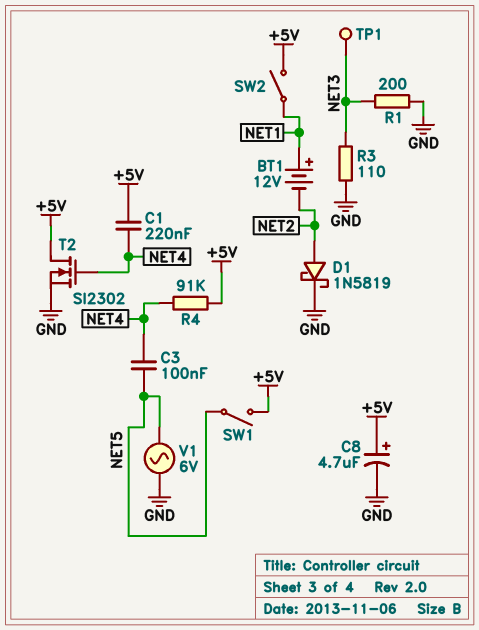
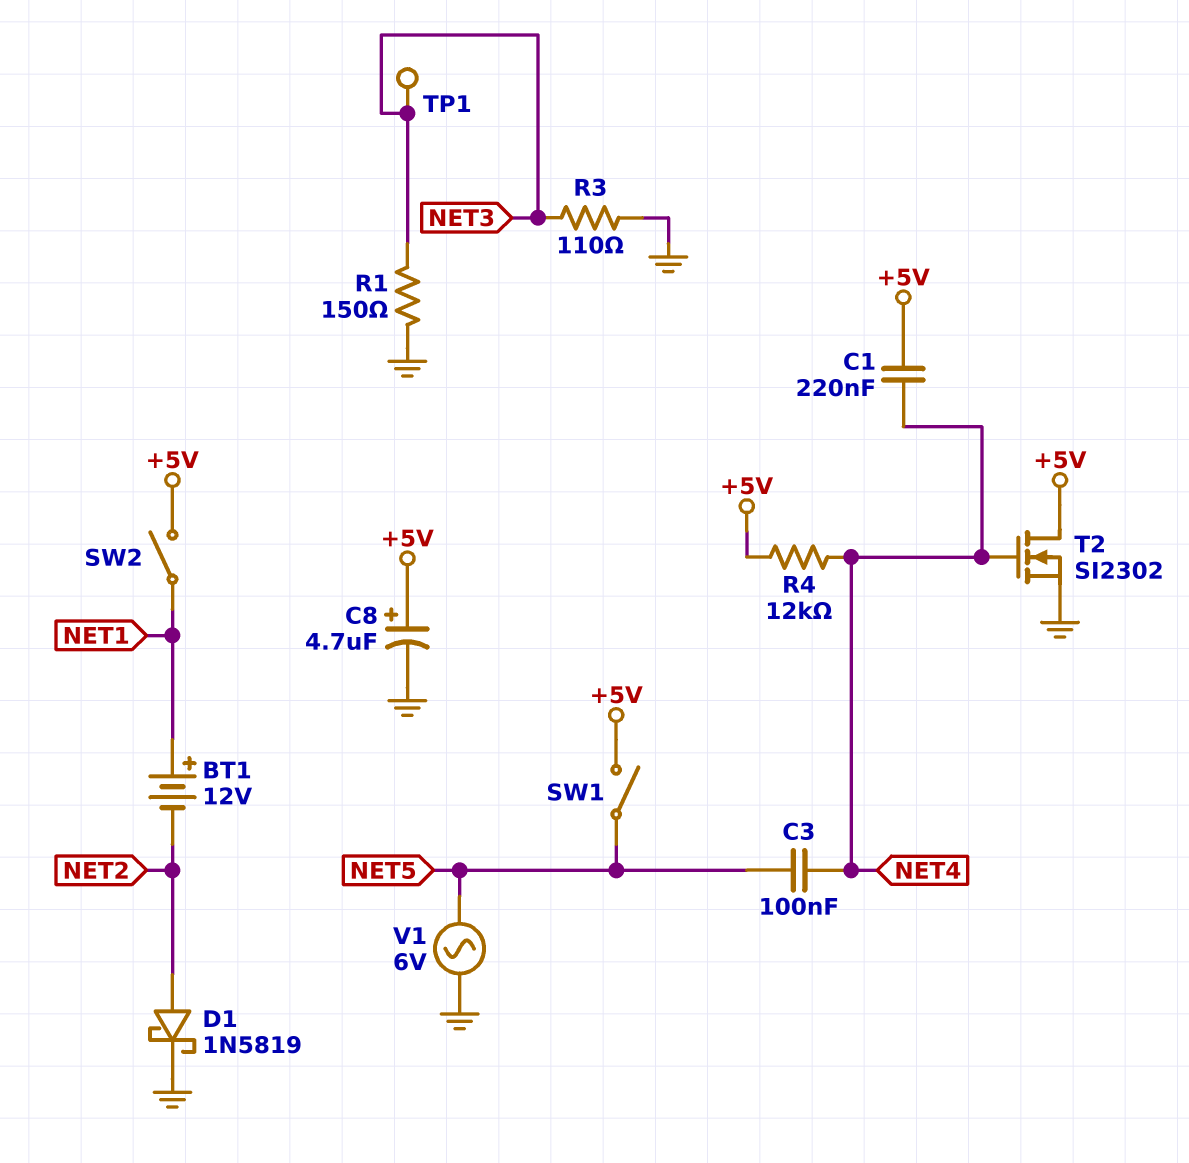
R1: 200 (GND, NET3) -> 150 (GND, NET3)
R4: 91k (+5V, NET4) -> 12k (+5V, NET4)

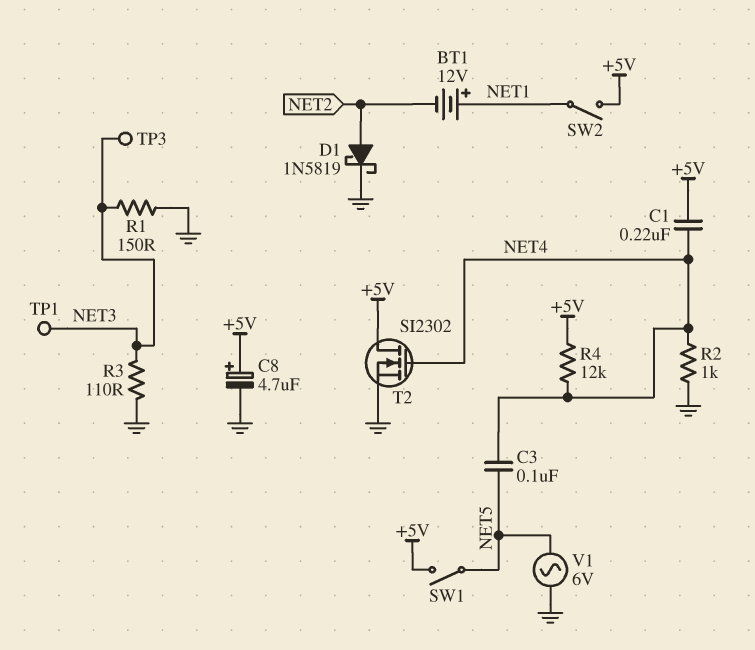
R2: none -> 1k (GND, NET4)
TP3: none -> test point (NET3)

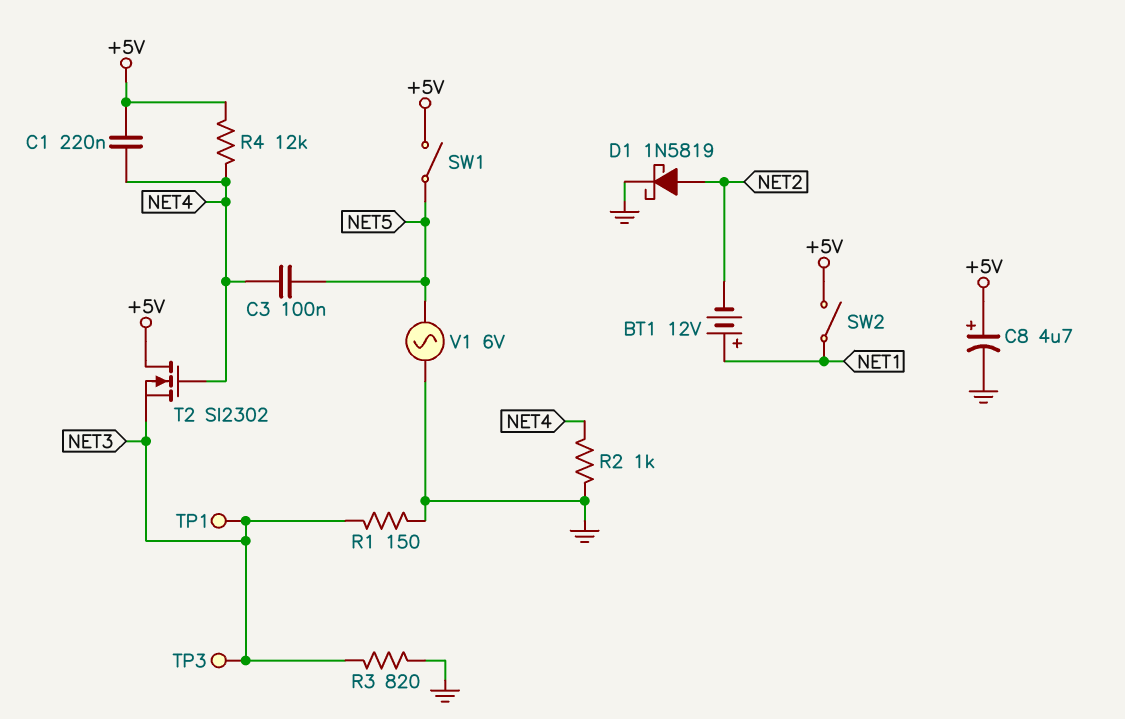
R3: 110 (GND, NET3) -> 820 (GND, NET3)
T2: NMOS SI2302 (G NET4, D +5V, S GND) -> NMOS SI2302 (G NET4, D +5V, S NET3)

